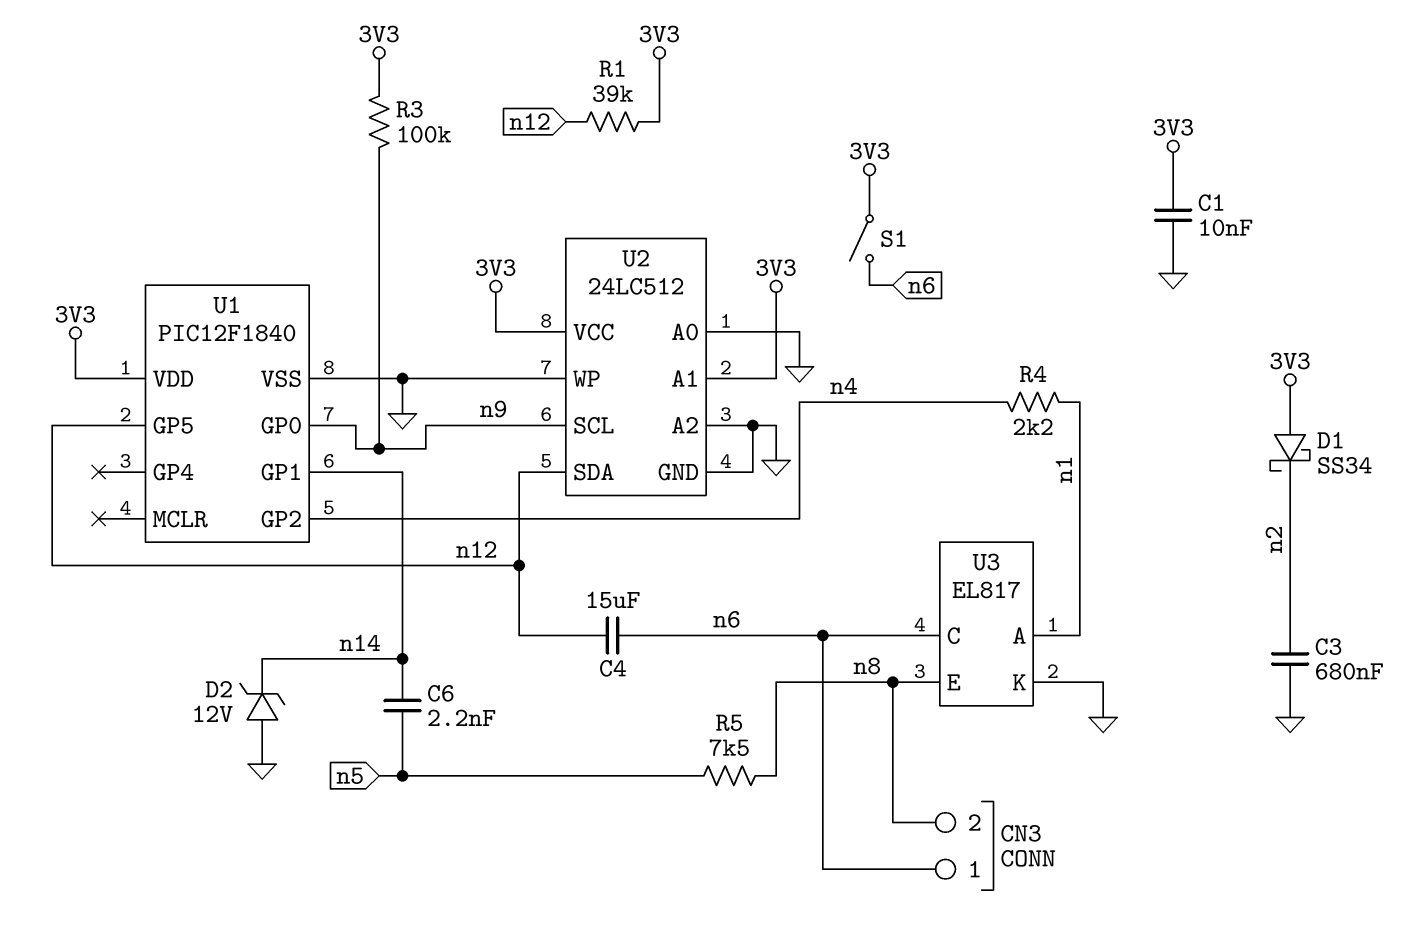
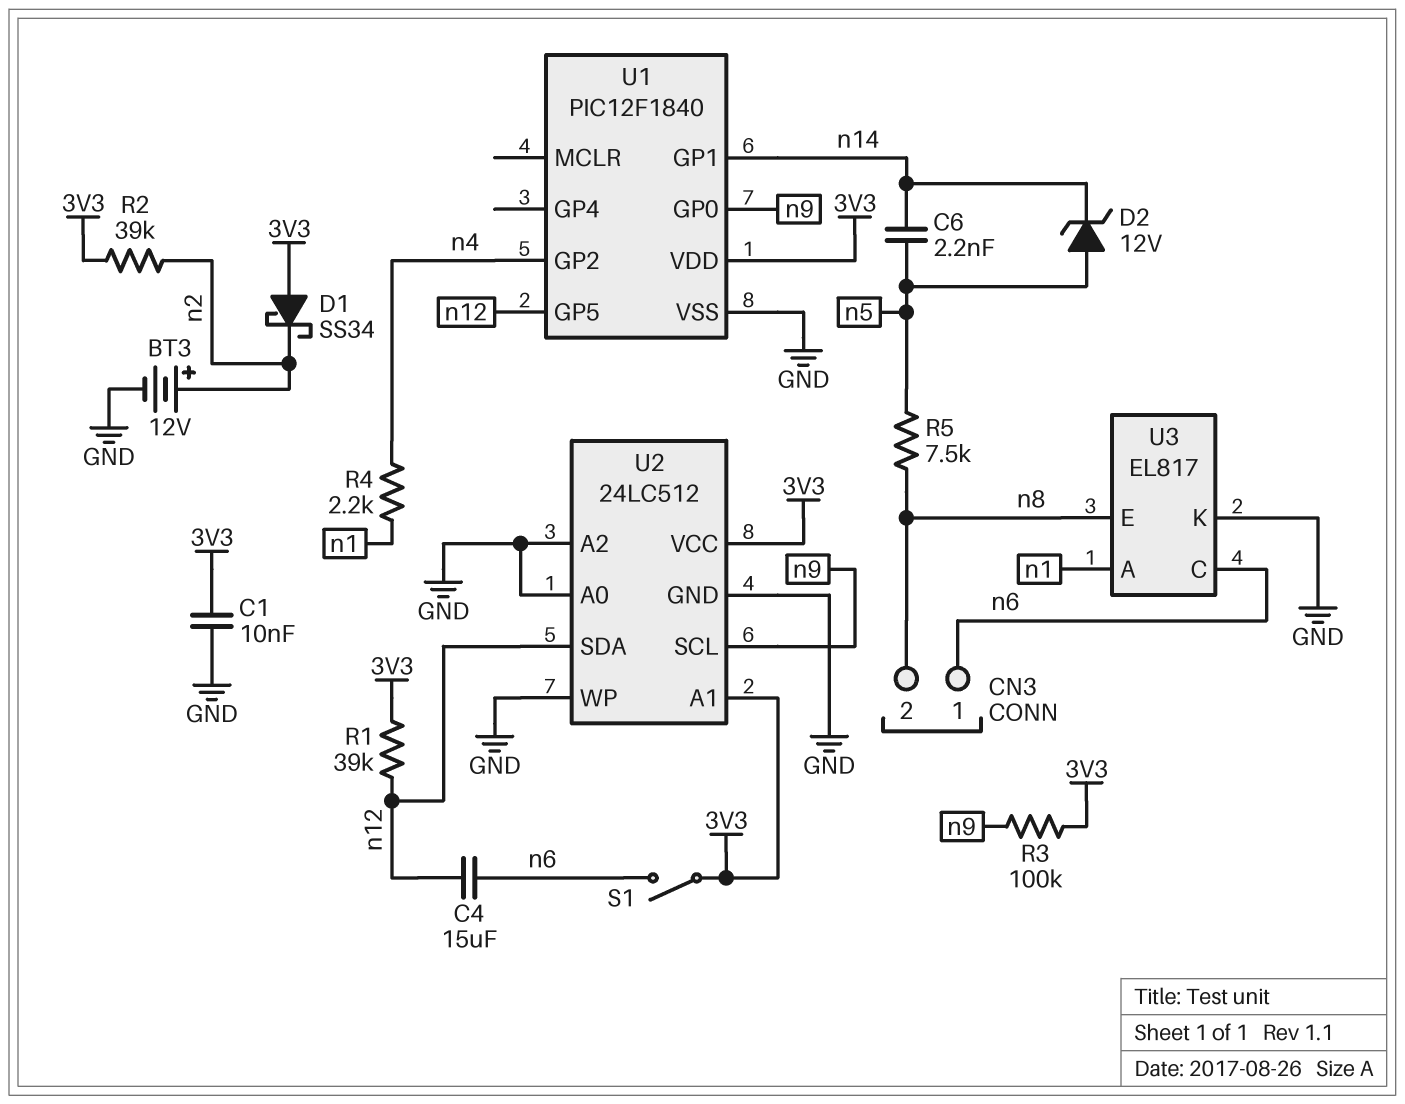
BT3: none -> 12V (plus n2, minus GND)
C3: 680nF (GND, n2) -> none
D2: zener 12V (A GND, K n14) -> zener 12V (A n5, K n14)
R2: none -> 39k (3V3, n2)

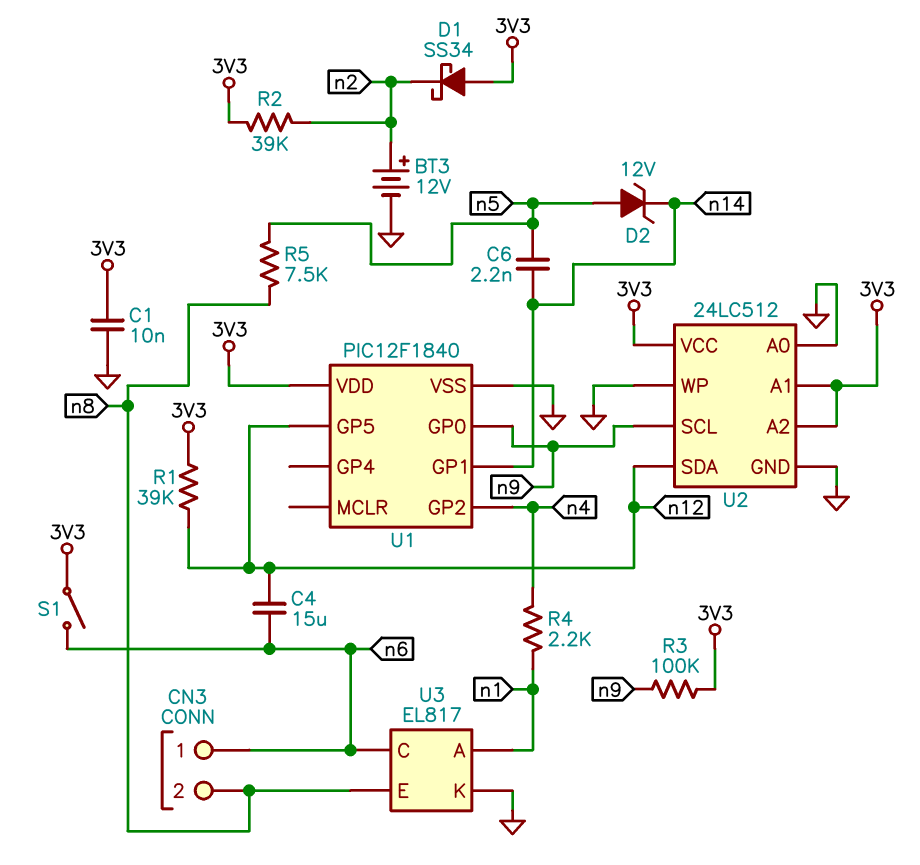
U2 pin A2: GND -> 3V3

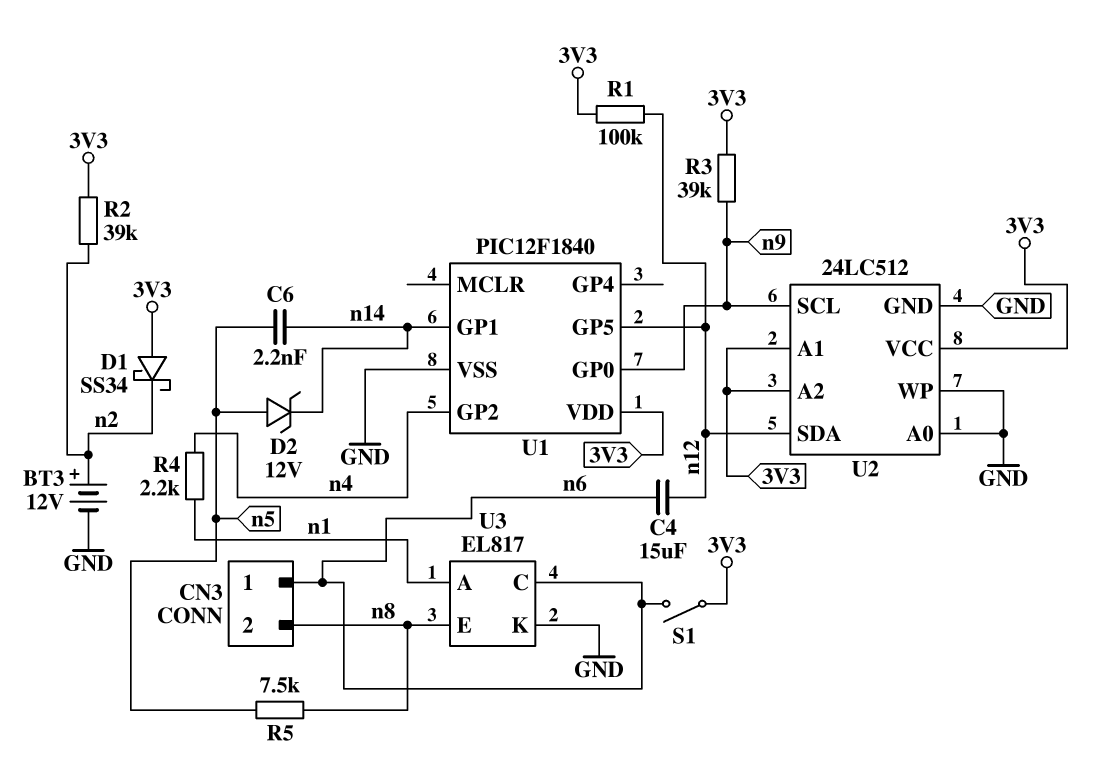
C1: 10nF (3V3, GND) -> none
R1: 39k (3V3, n12) -> 100k (3V3, n12)
R3: 100k (3V3, n9) -> 39k (3V3, n9)

